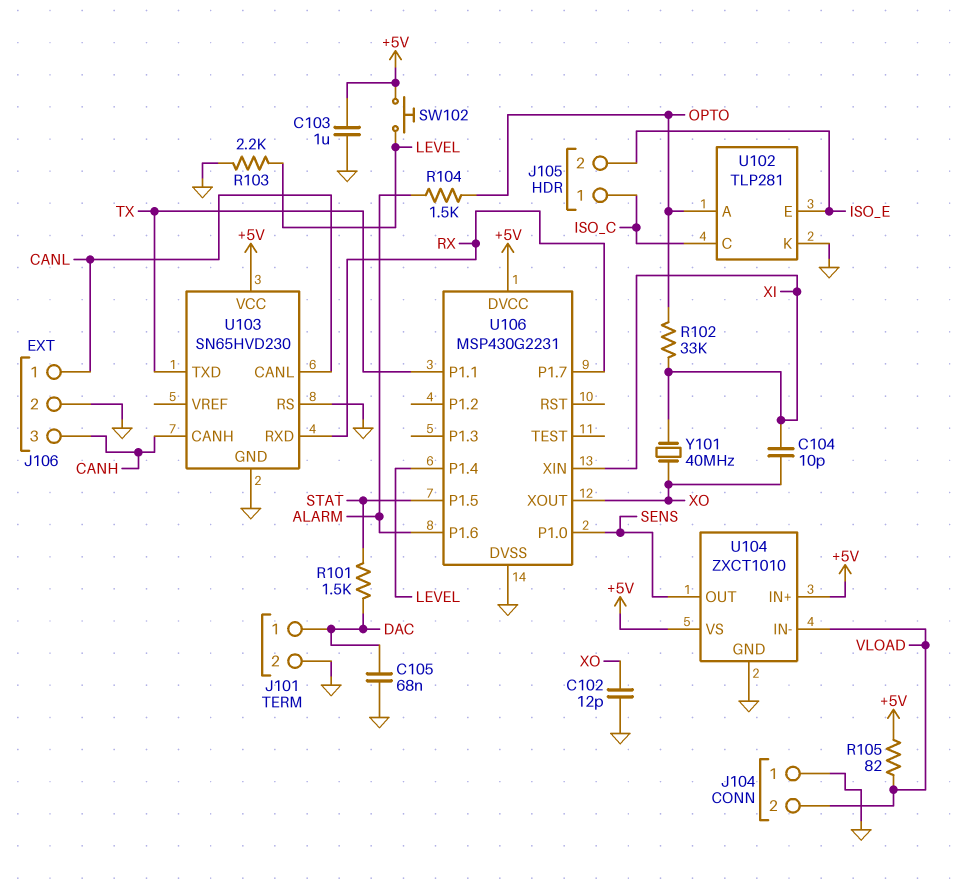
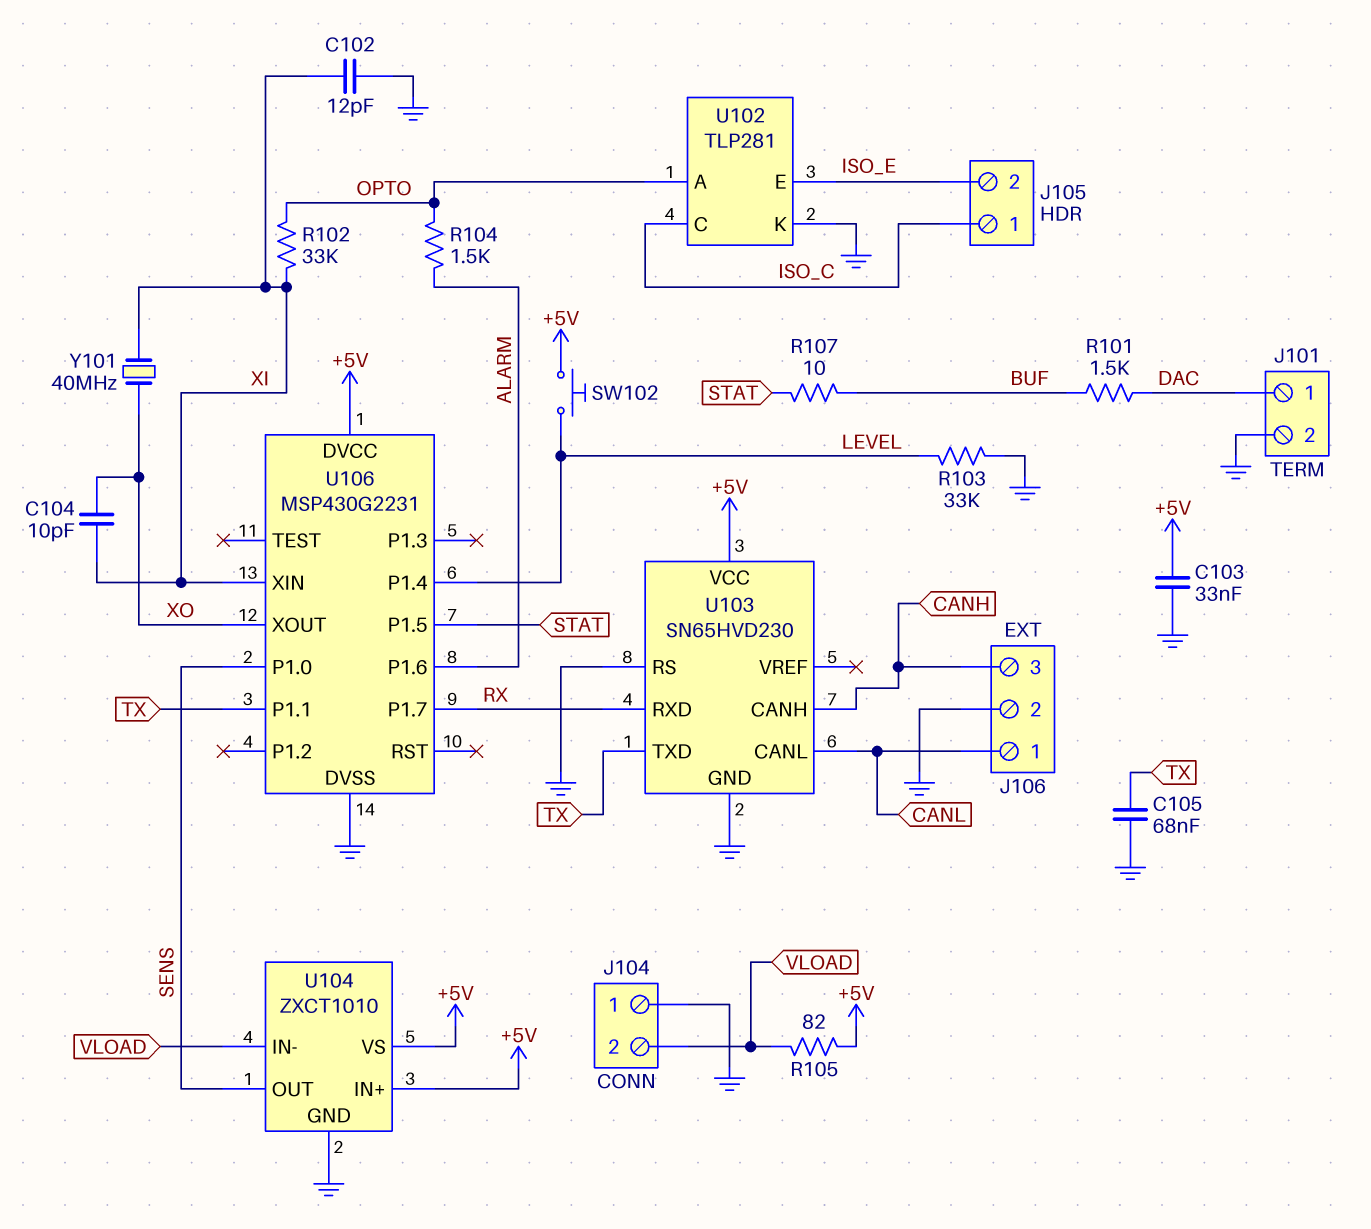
C102: 12pF (GND, XO) -> 12pF (GND, XI)
C103: 1uF (+5V, GND) -> 33nF (+5V, GND)
C105: 68nF (DAC, GND) -> 68nF (GND, TX)
R101: 1.5k (DAC, STAT) -> 1.5k (BUF, DAC)
R103: 2.2k (GND, LEVEL) -> 33k (GND, LEVEL)
R107: none -> 10 (BUF, STAT)

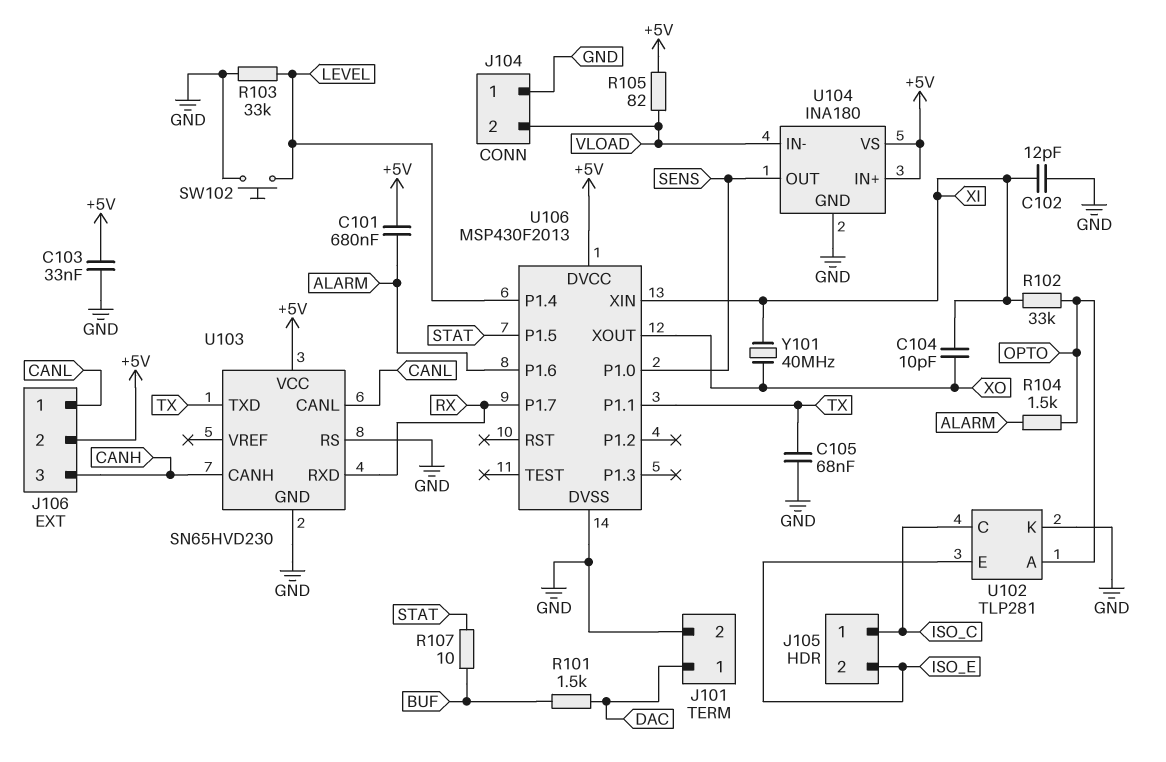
C101: none -> 680nF (+5V, ALARM)
J106 pin 2: GND -> +5V
SW102: button (+5V, LEVEL) -> button (GND, LEVEL)
U104: ZXCT1010 -> INA180
U106: MSP430G2231 -> MSP430F2013

